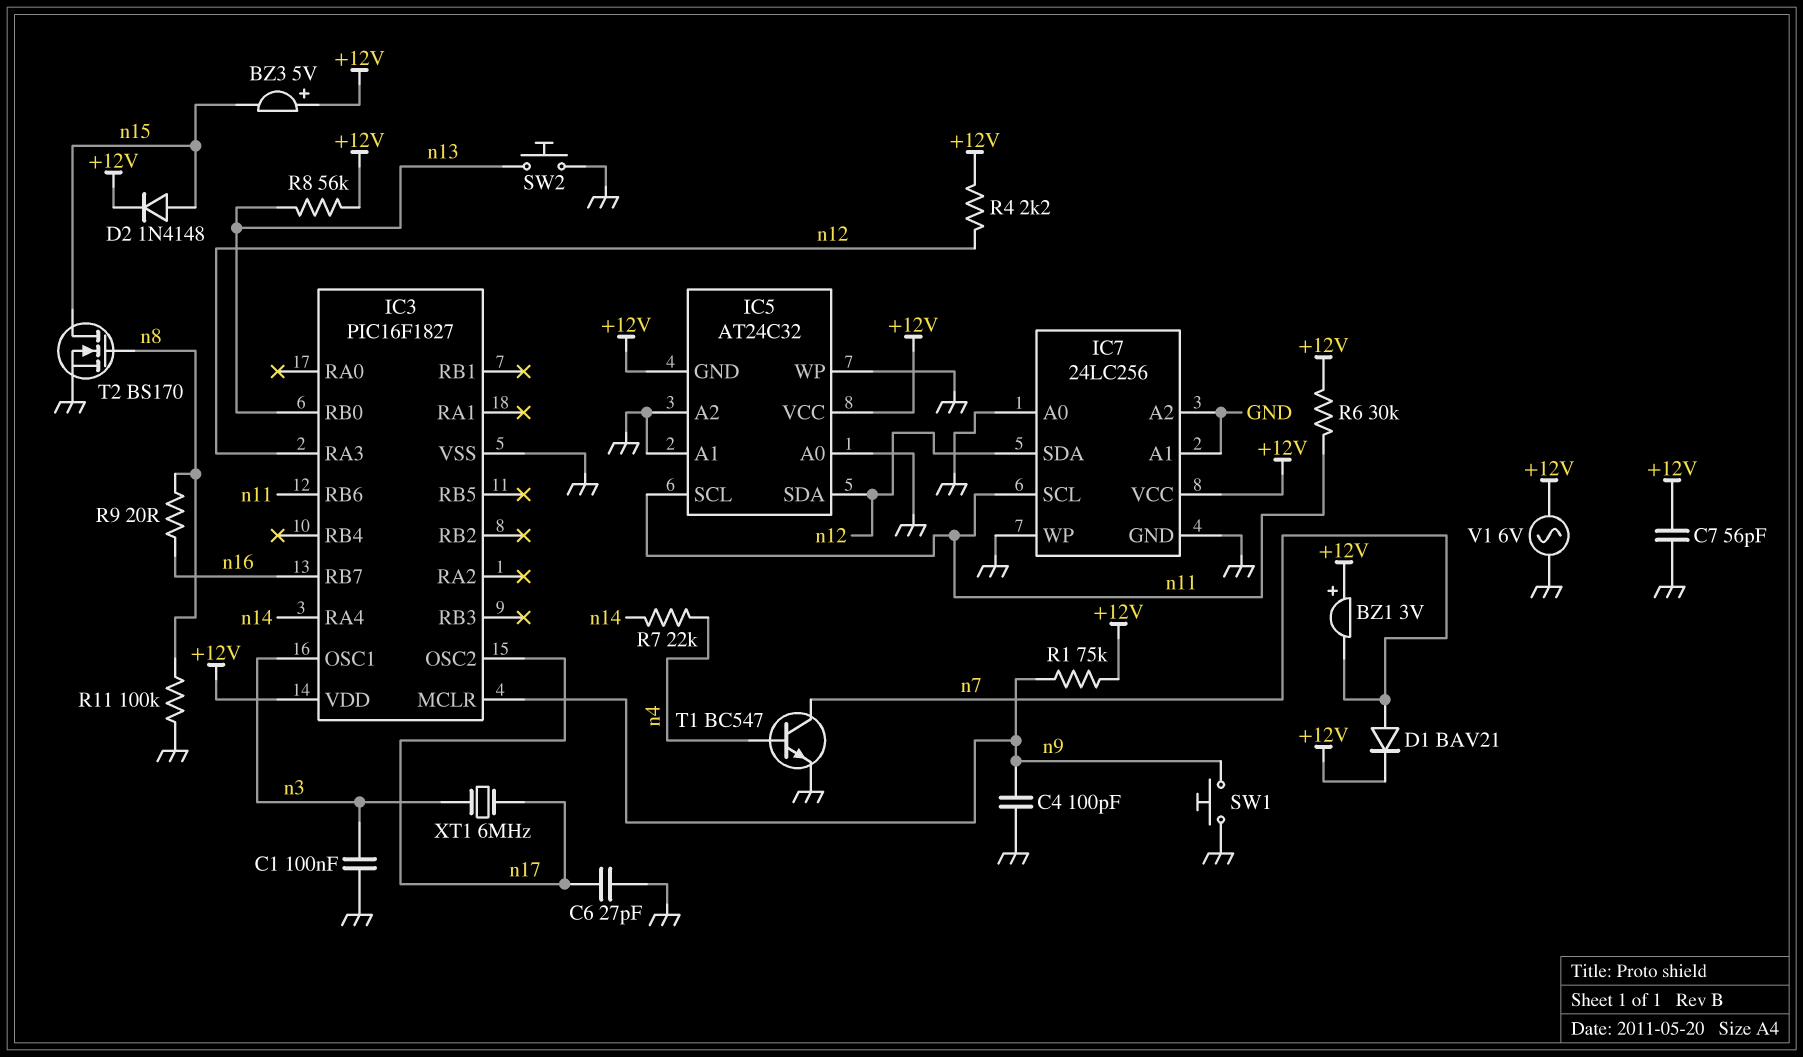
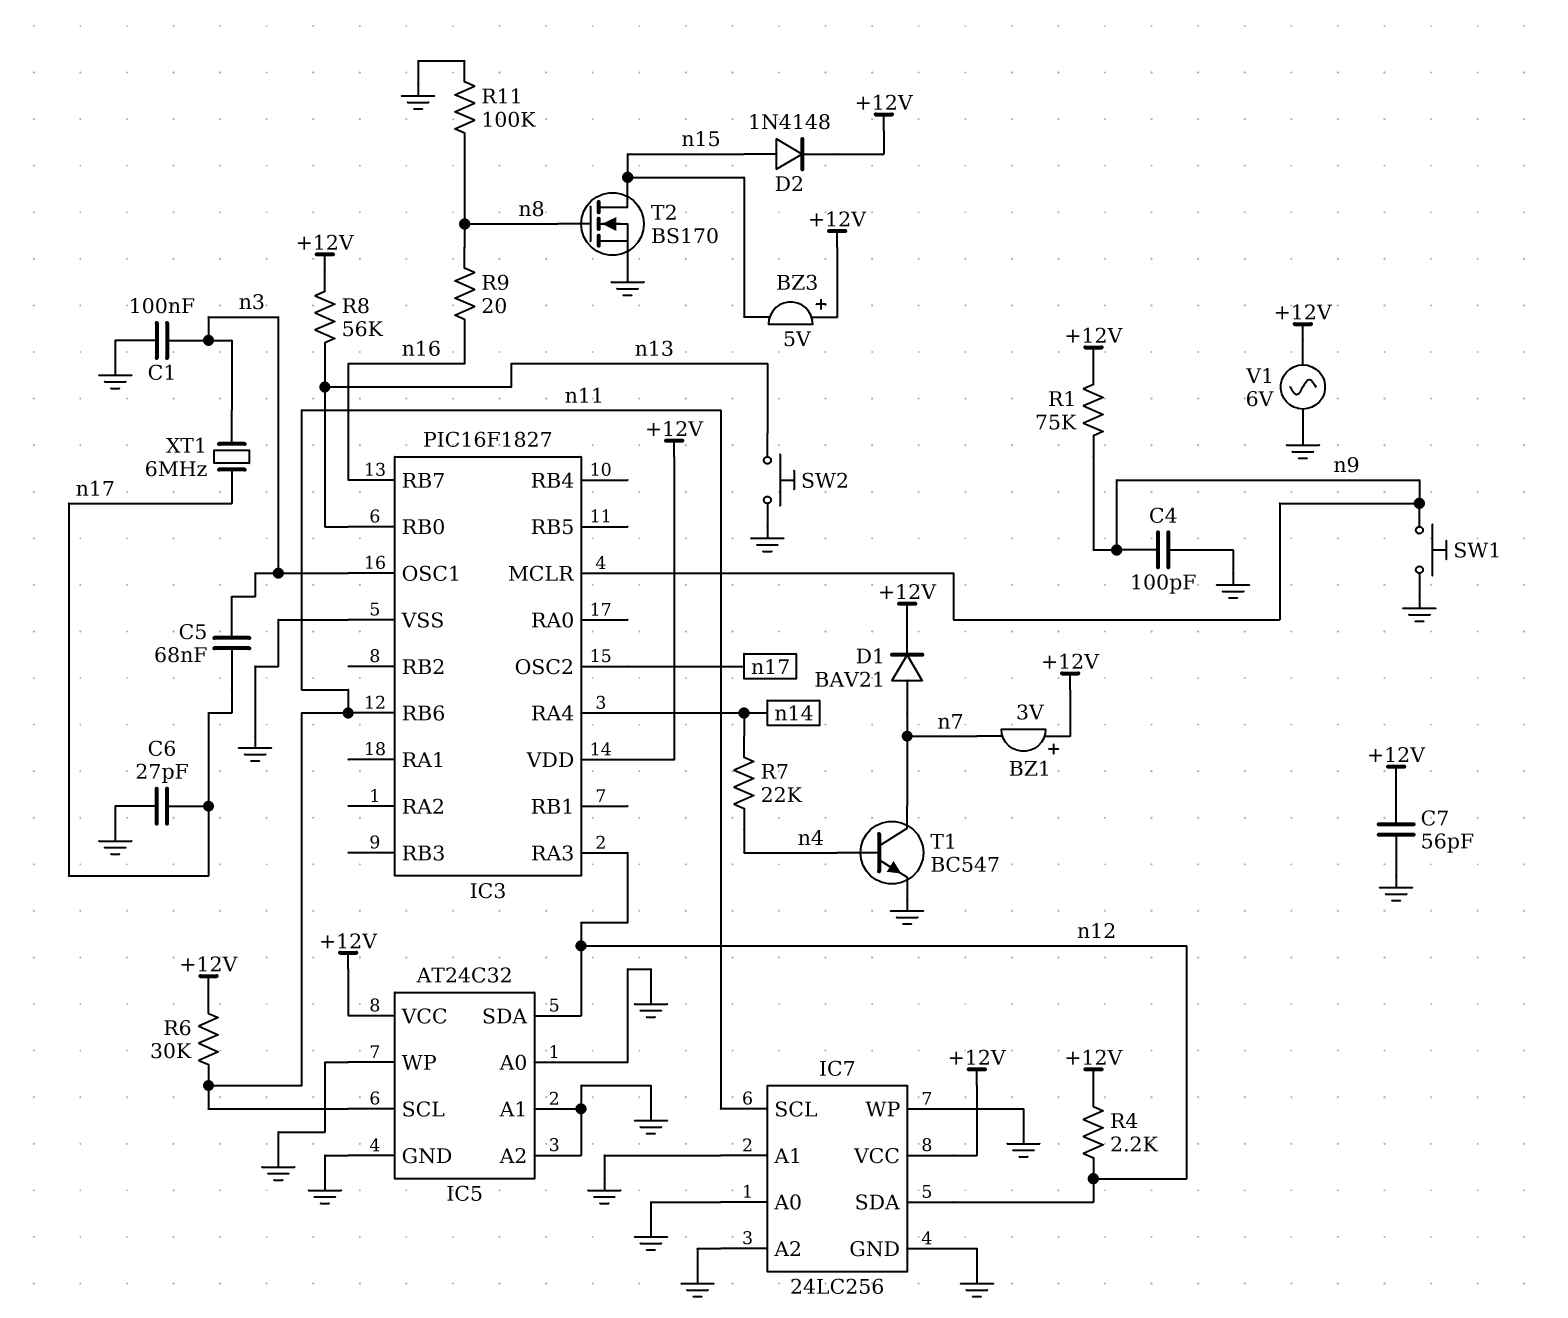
C5: none -> 68nF (n3, n17)
IC5 pin GND: +12V -> GND

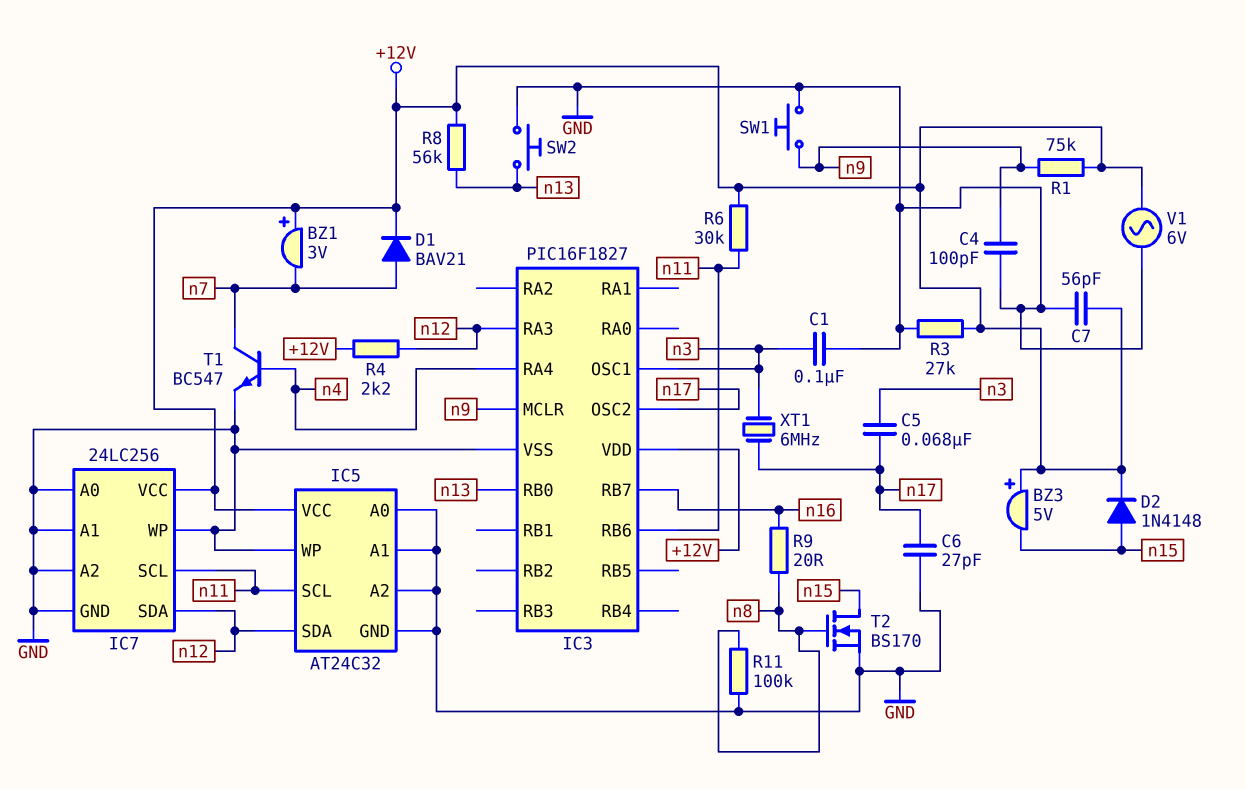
IC3 pin RA4: n14 -> n4
R3: none -> 27k (+12V, GND)
R7: 22k (n4, n14) -> none

